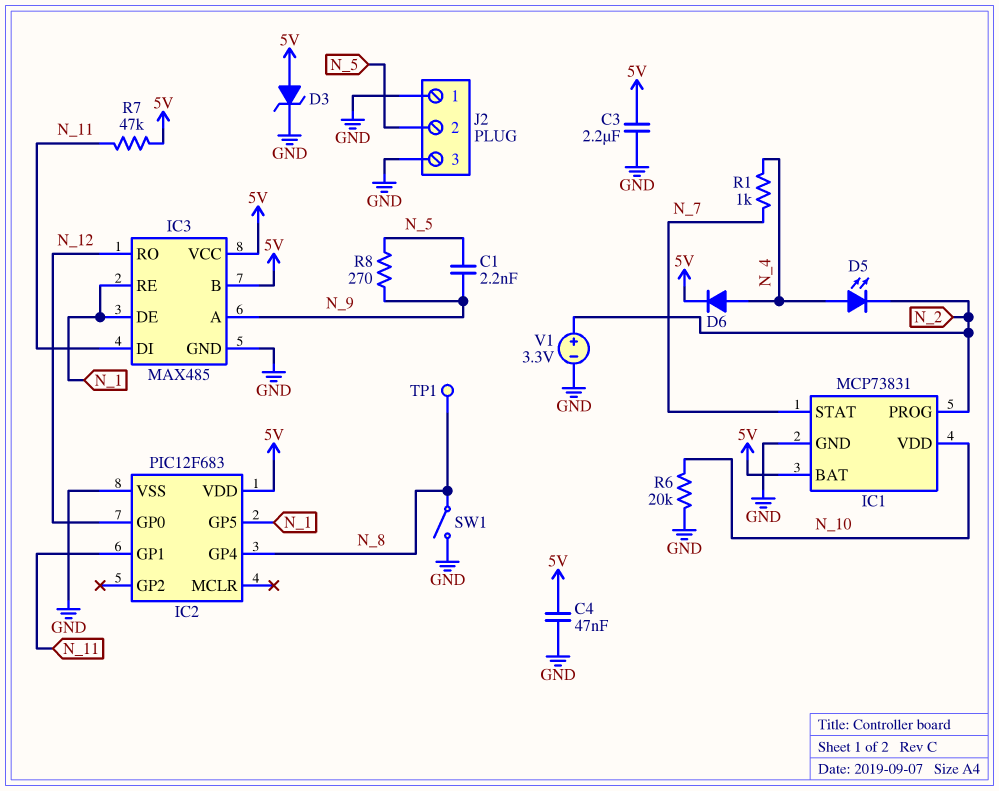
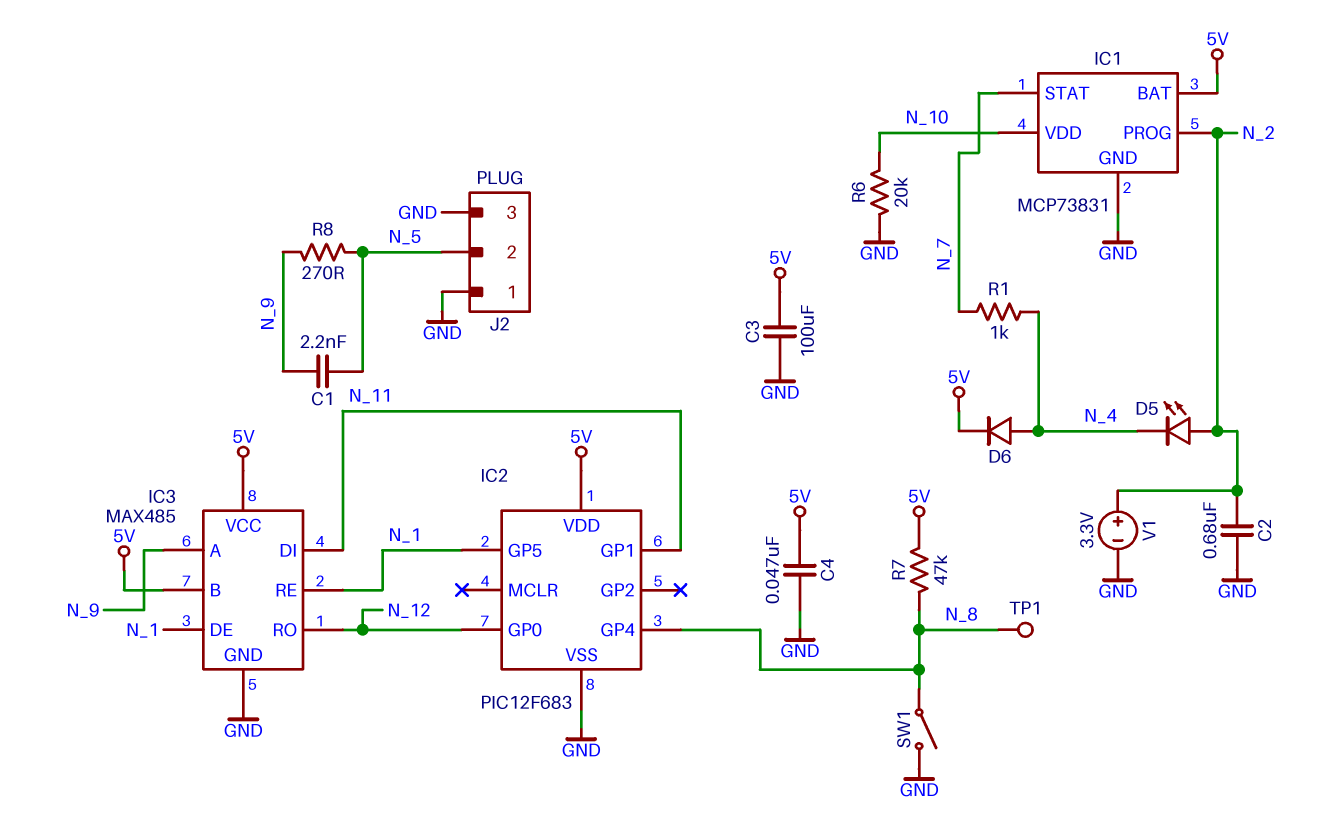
C2: none -> 680nF (GND, N_2)
C3: 2.2uF (5V, GND) -> 100uF (5V, GND)
D3: zener (A 5V, K GND) -> none
D5: LED (A N_4, K N_2) -> LED (A N_2, K N_4)
R7: 47k (5V, N_11) -> 47k (5V, N_8)

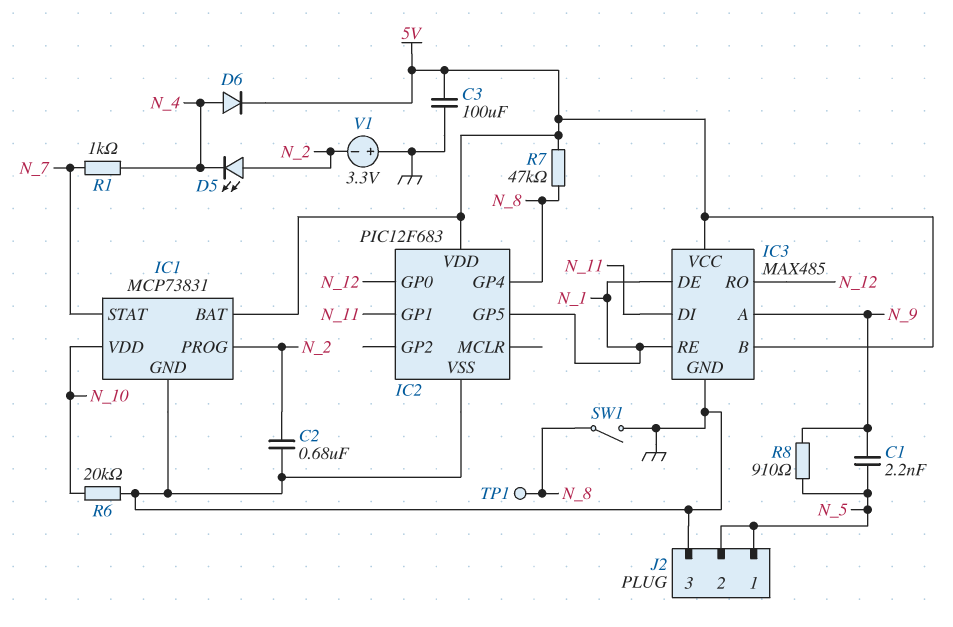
C4: 47nF (5V, GND) -> none
J2 pin 1: GND -> N_5
R8: 270 (N_5, N_9) -> 910 (N_5, N_9)
V1: 3.3V (plus N_2, minus GND) -> 3.3V (plus GND, minus N_2)

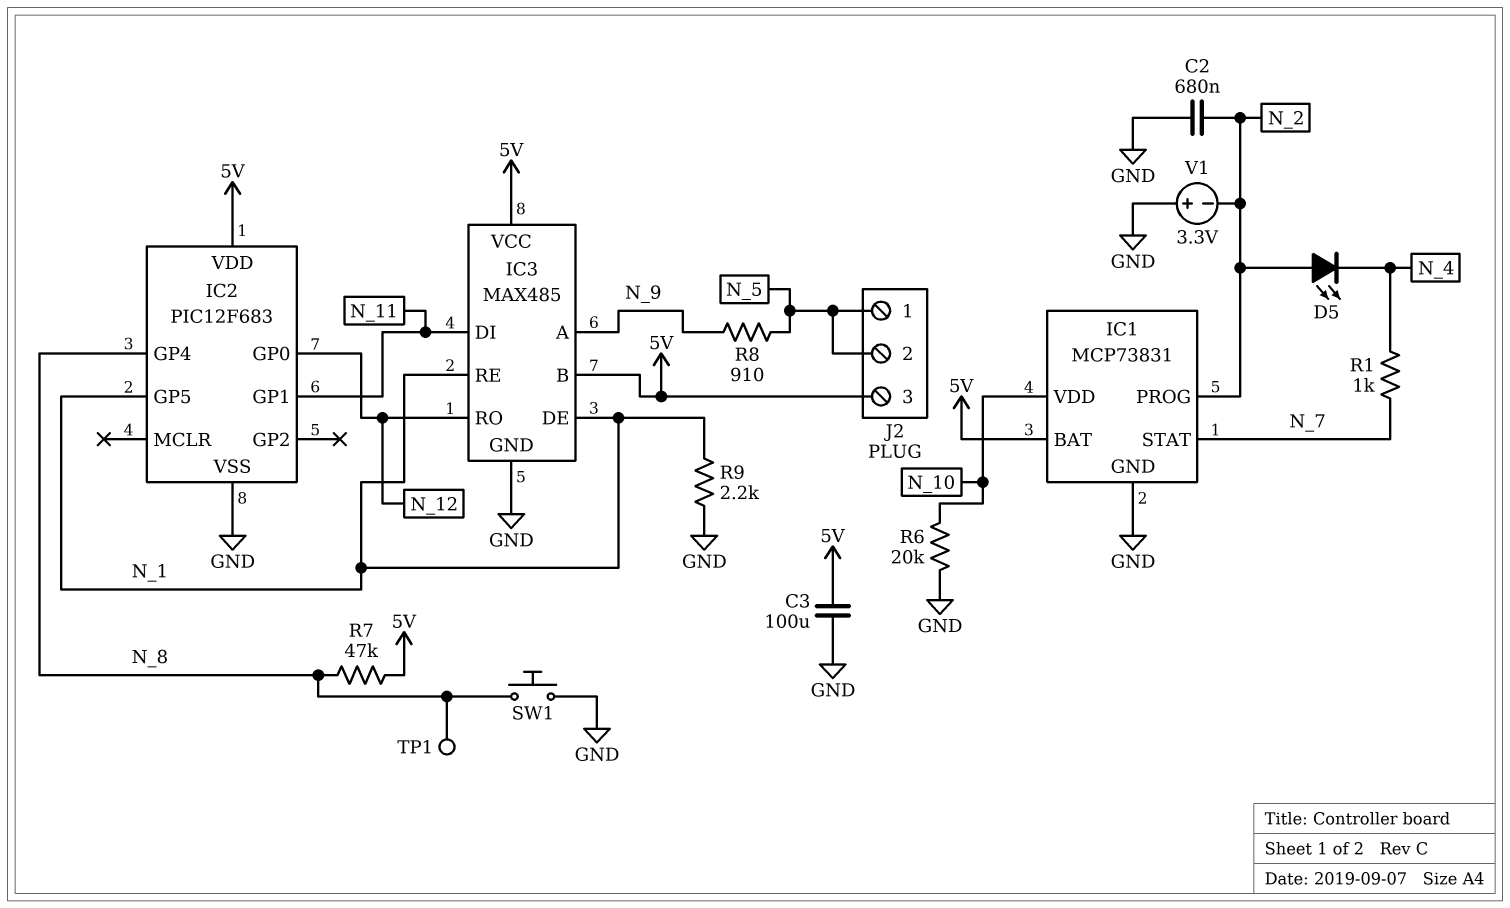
C1: 2.2nF (N_5, N_9) -> none
D6: diode (A N_4, K 5V) -> none
J2 pin 3: GND -> 5V
R9: none -> 2.2k (GND, N_1)
SW1: switch (GND, N_8) -> button (GND, N_8)

